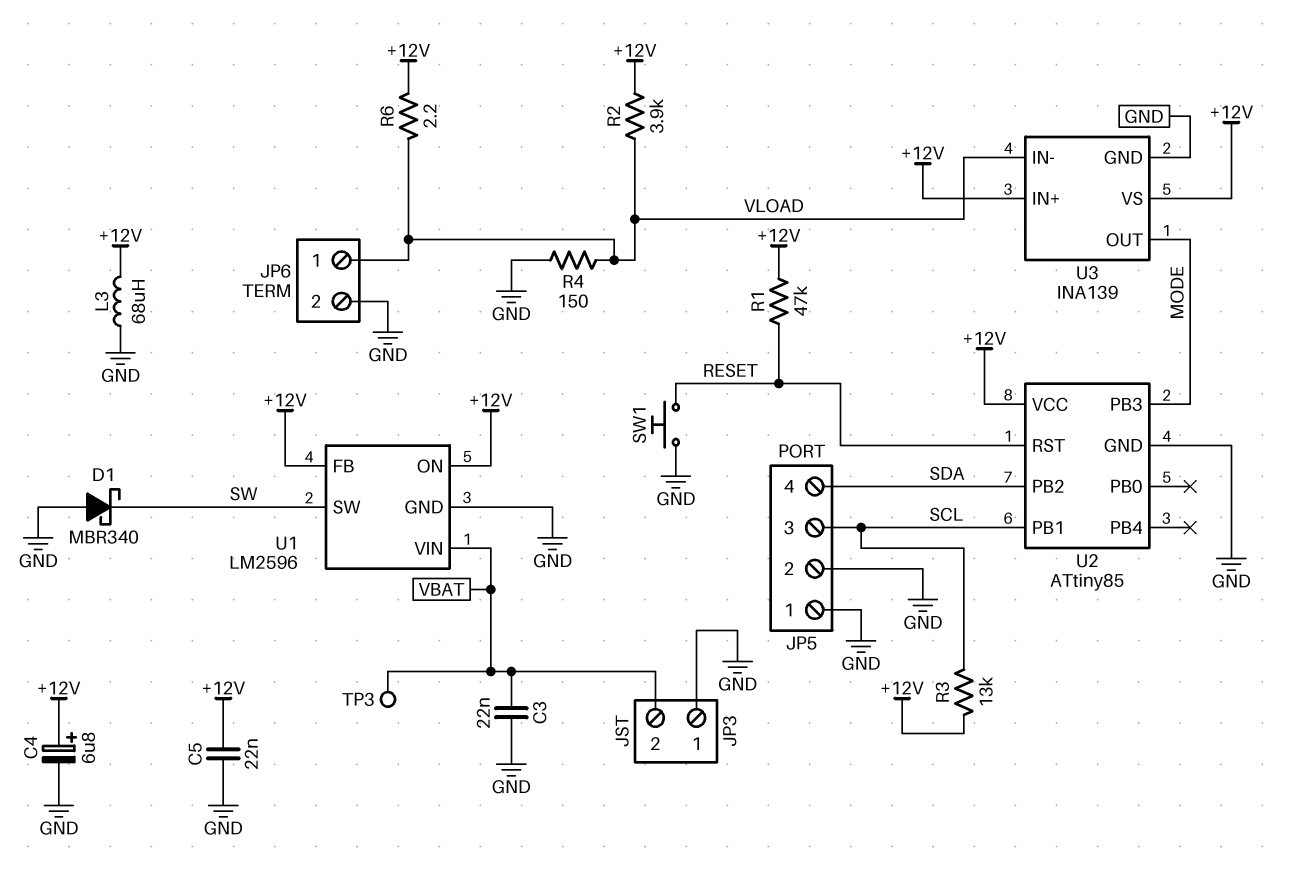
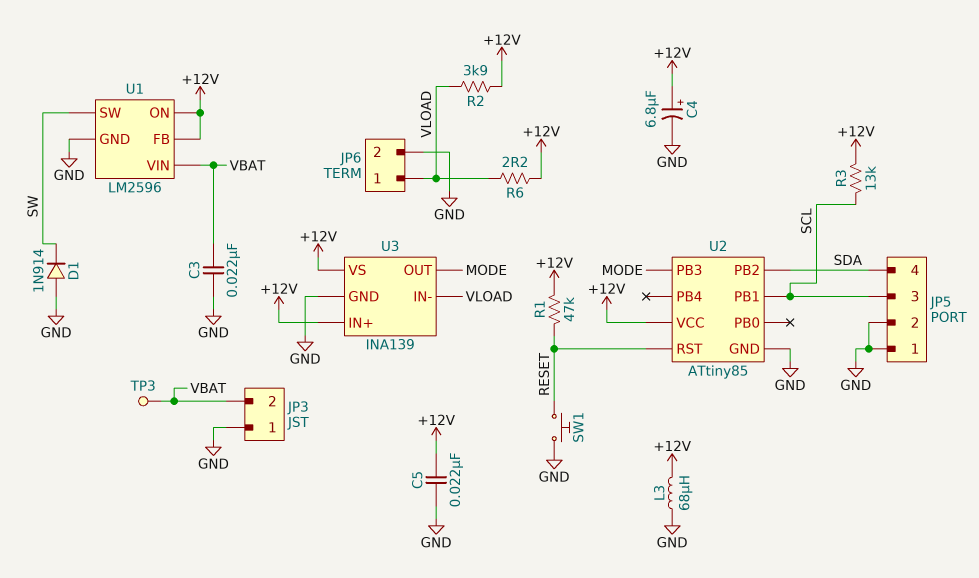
D1: schottky MBR340 (A GND, K SW) -> diode 1N914 (A GND, K SW)
R4: 150 (GND, VLOAD) -> none

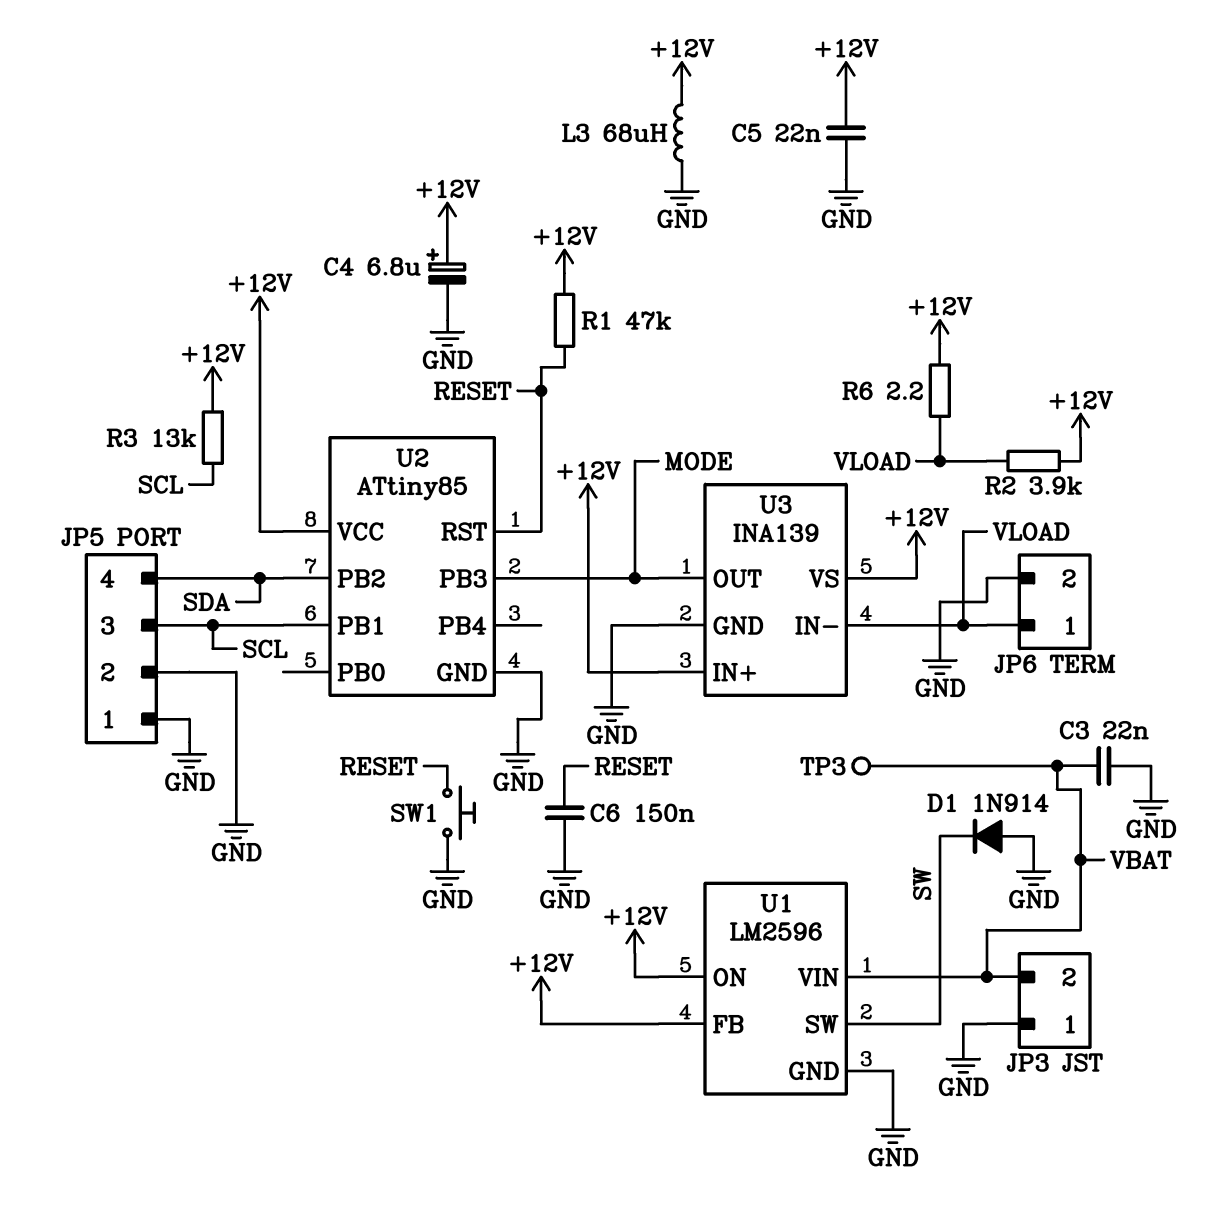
C6: none -> 150nF (GND, RESET)

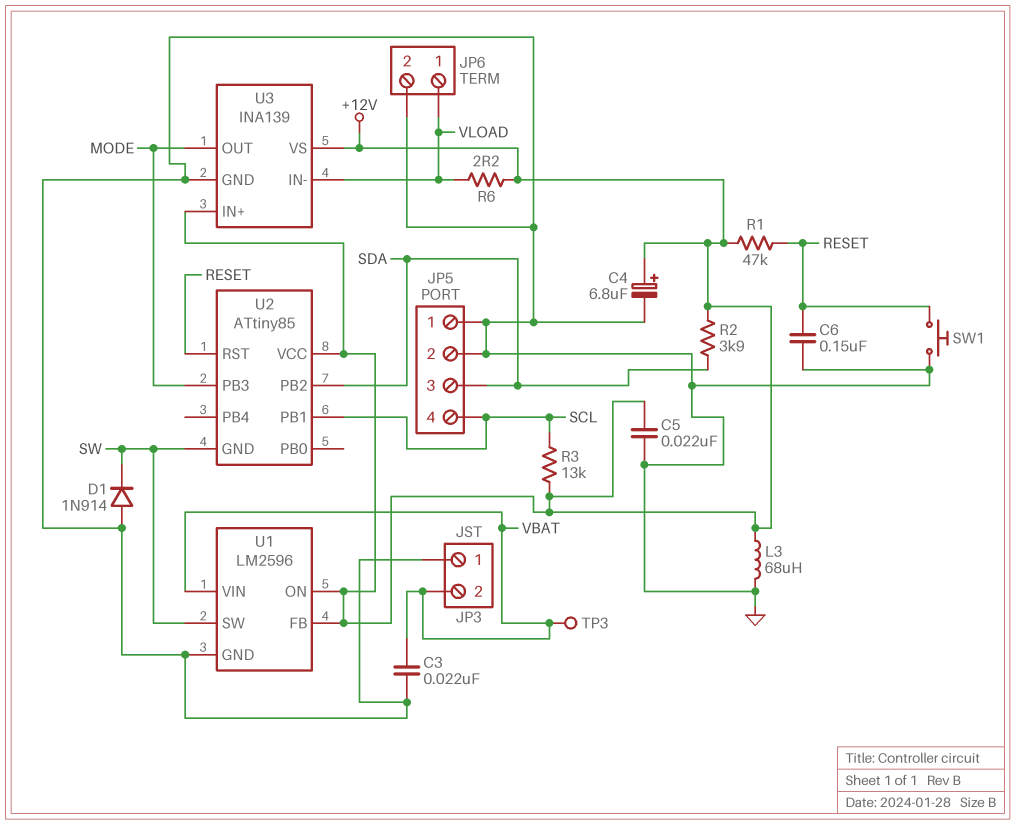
JP5 pin 3: SCL -> SDA
JP5 pin 4: SDA -> SCL
R2: 3.9k (+12V, VLOAD) -> 3.9k (+12V, SDA)
U2 pin GND: GND -> SW

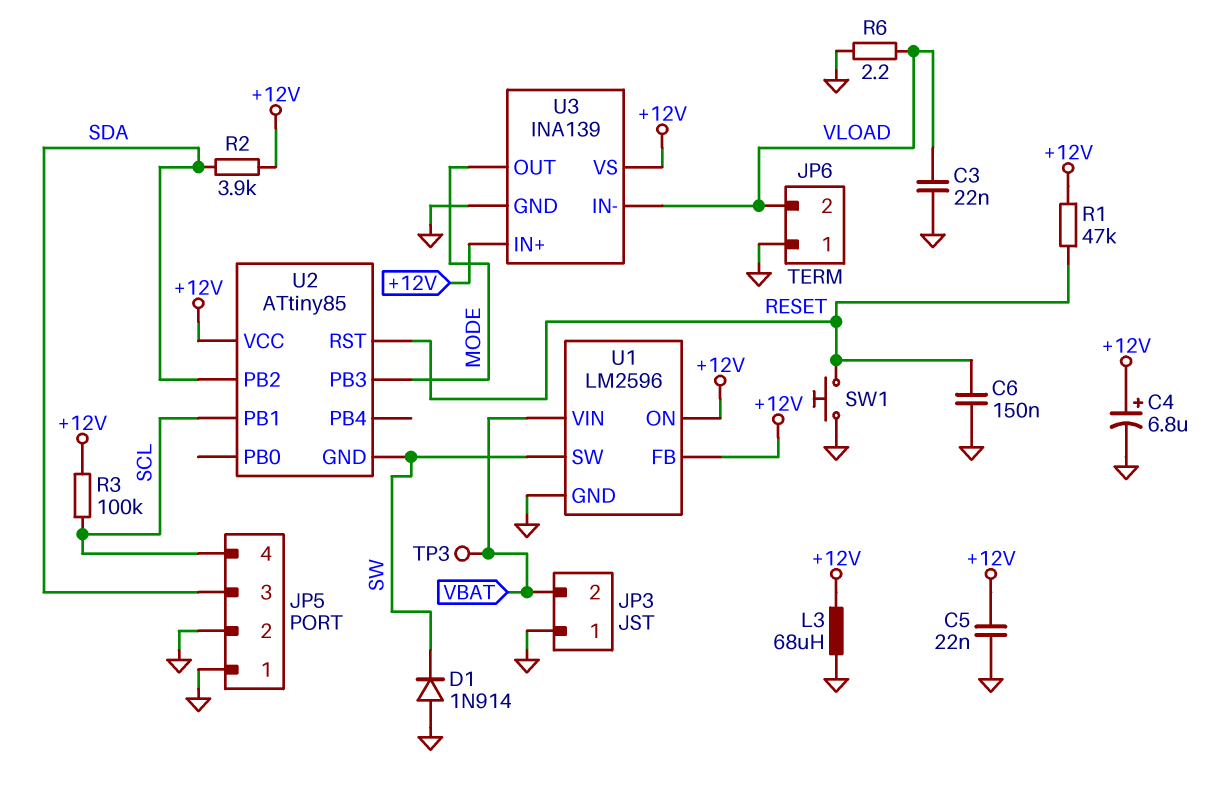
C3: 22nF (GND, VBAT) -> 22nF (GND, VLOAD)
JP6 pin 1: VLOAD -> GND
JP6 pin 2: GND -> VLOAD
R3: 13k (+12V, SCL) -> 100k (+12V, SCL)
R6: 2.2 (+12V, VLOAD) -> 2.2 (GND, VLOAD)

